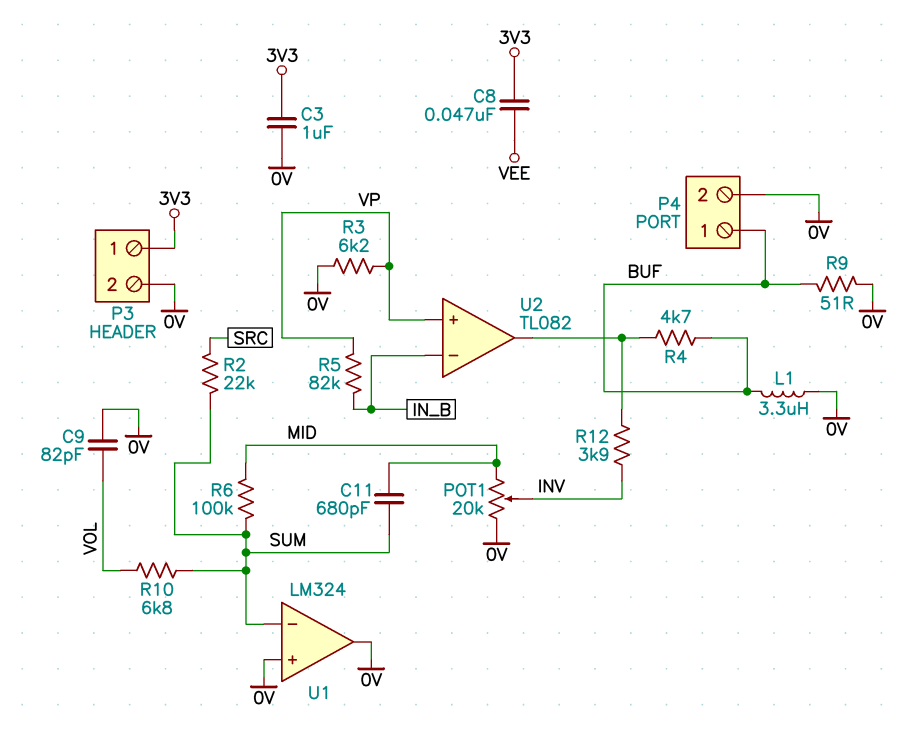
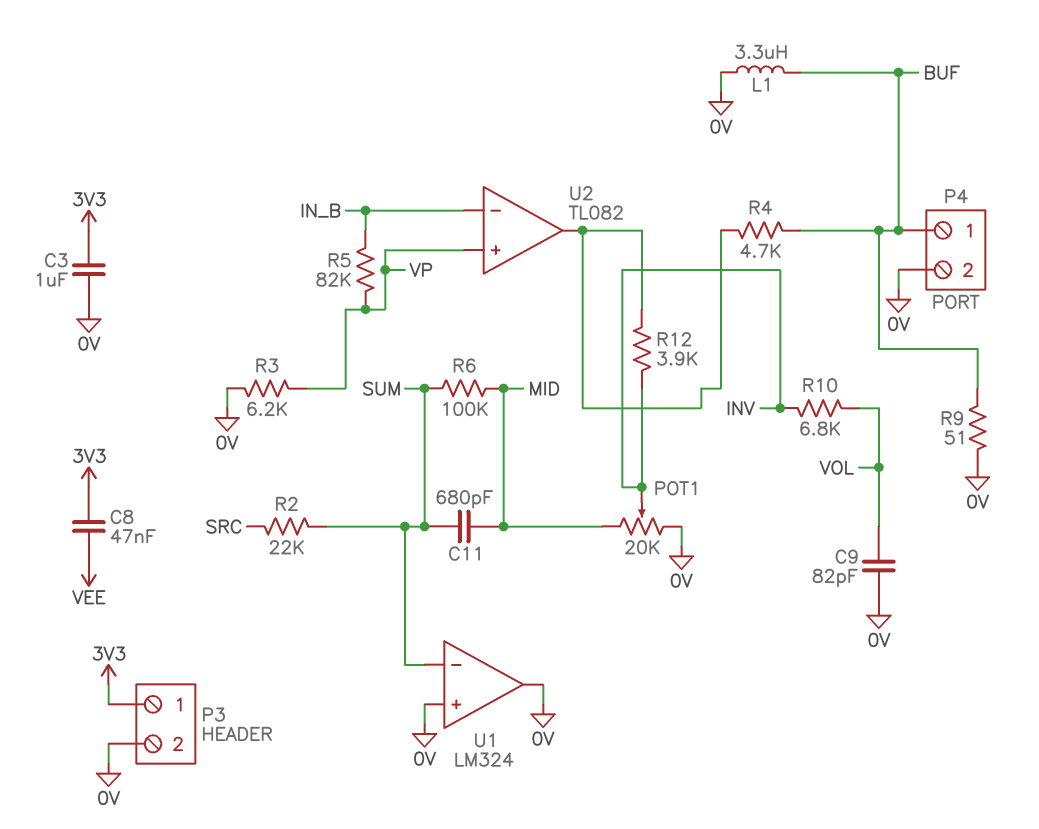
R10: 6.8k (SUM, VOL) -> 6.8k (INV, VOL)

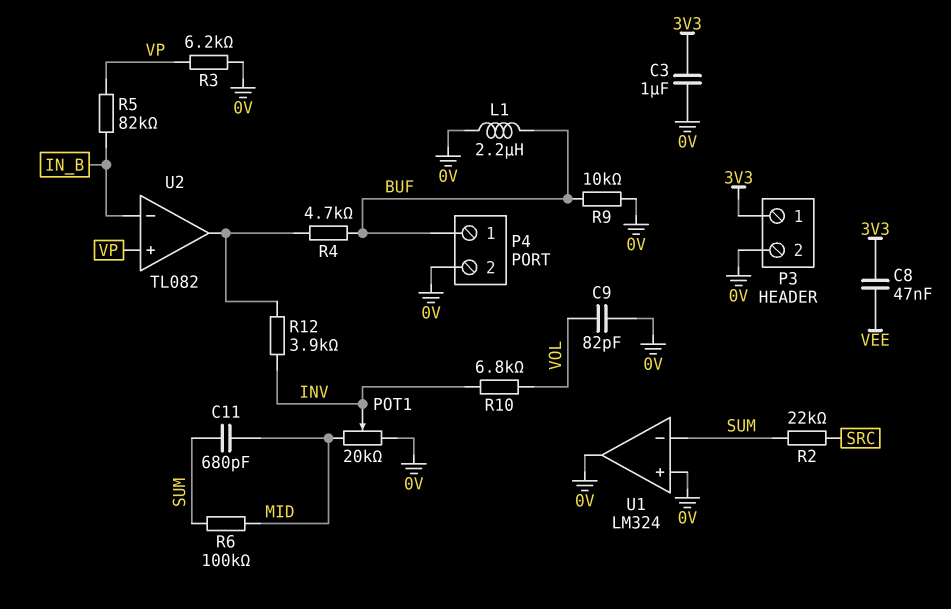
L1: 3.3uH (0V, BUF) -> 2.2uH (0V, BUF)
R9: 51 (0V, BUF) -> 10k (0V, BUF)

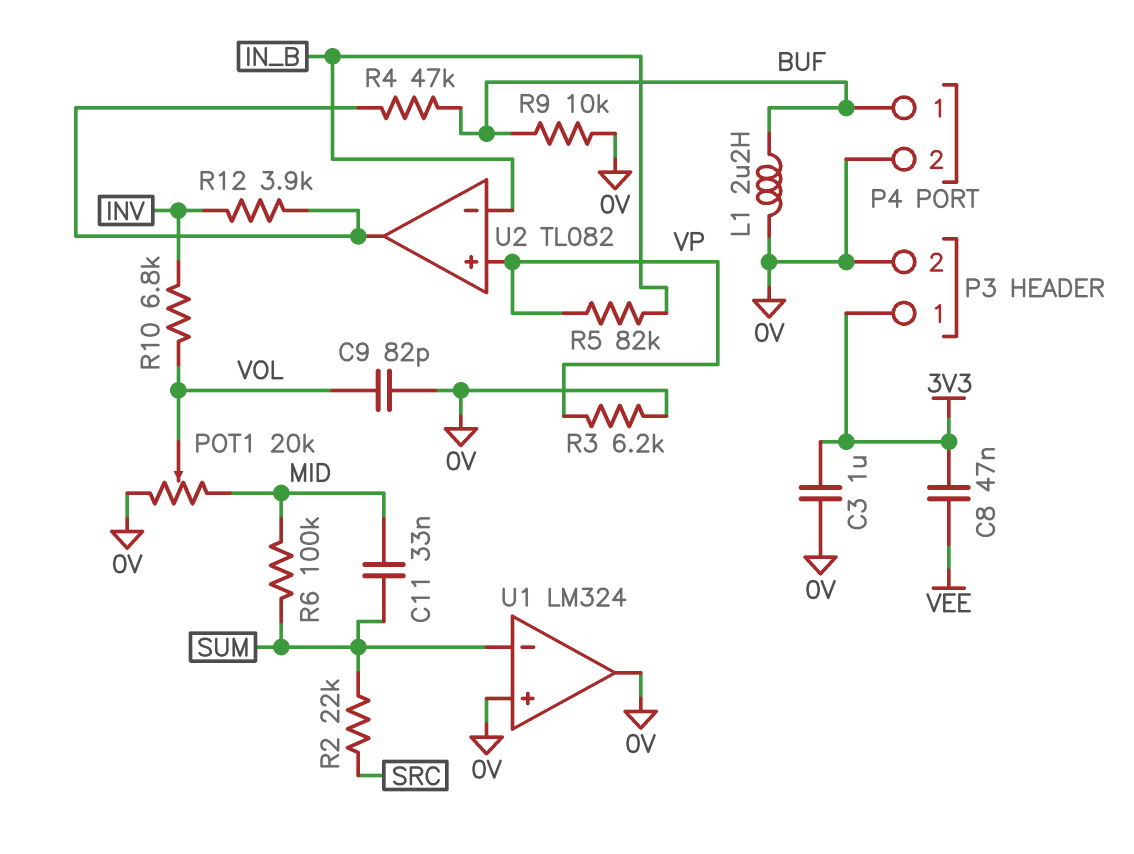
C11: 680pF (MID, SUM) -> 33nF (MID, SUM)
POT1: 20k (0V, MID, wiper INV) -> 20k (0V, MID, wiper VOL)
R4: 4.7k (BUF, U2/out) -> 47k (BUF, U2/out)

